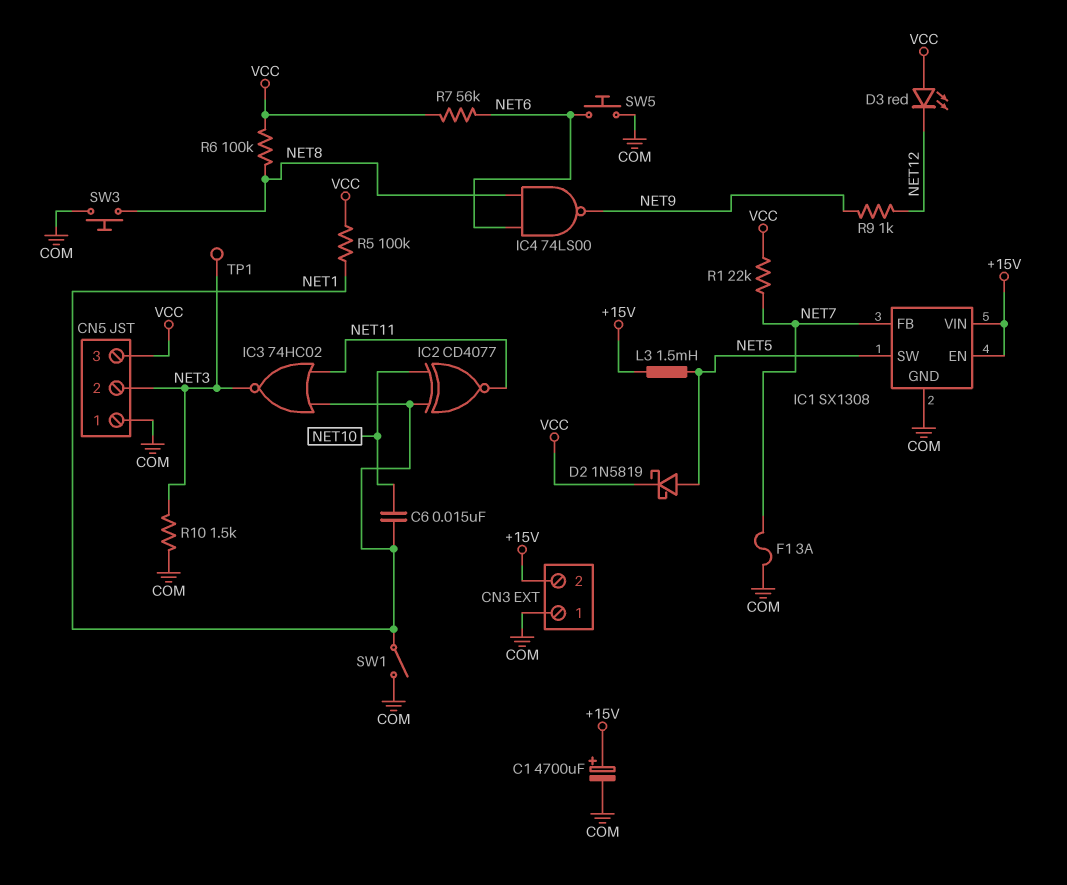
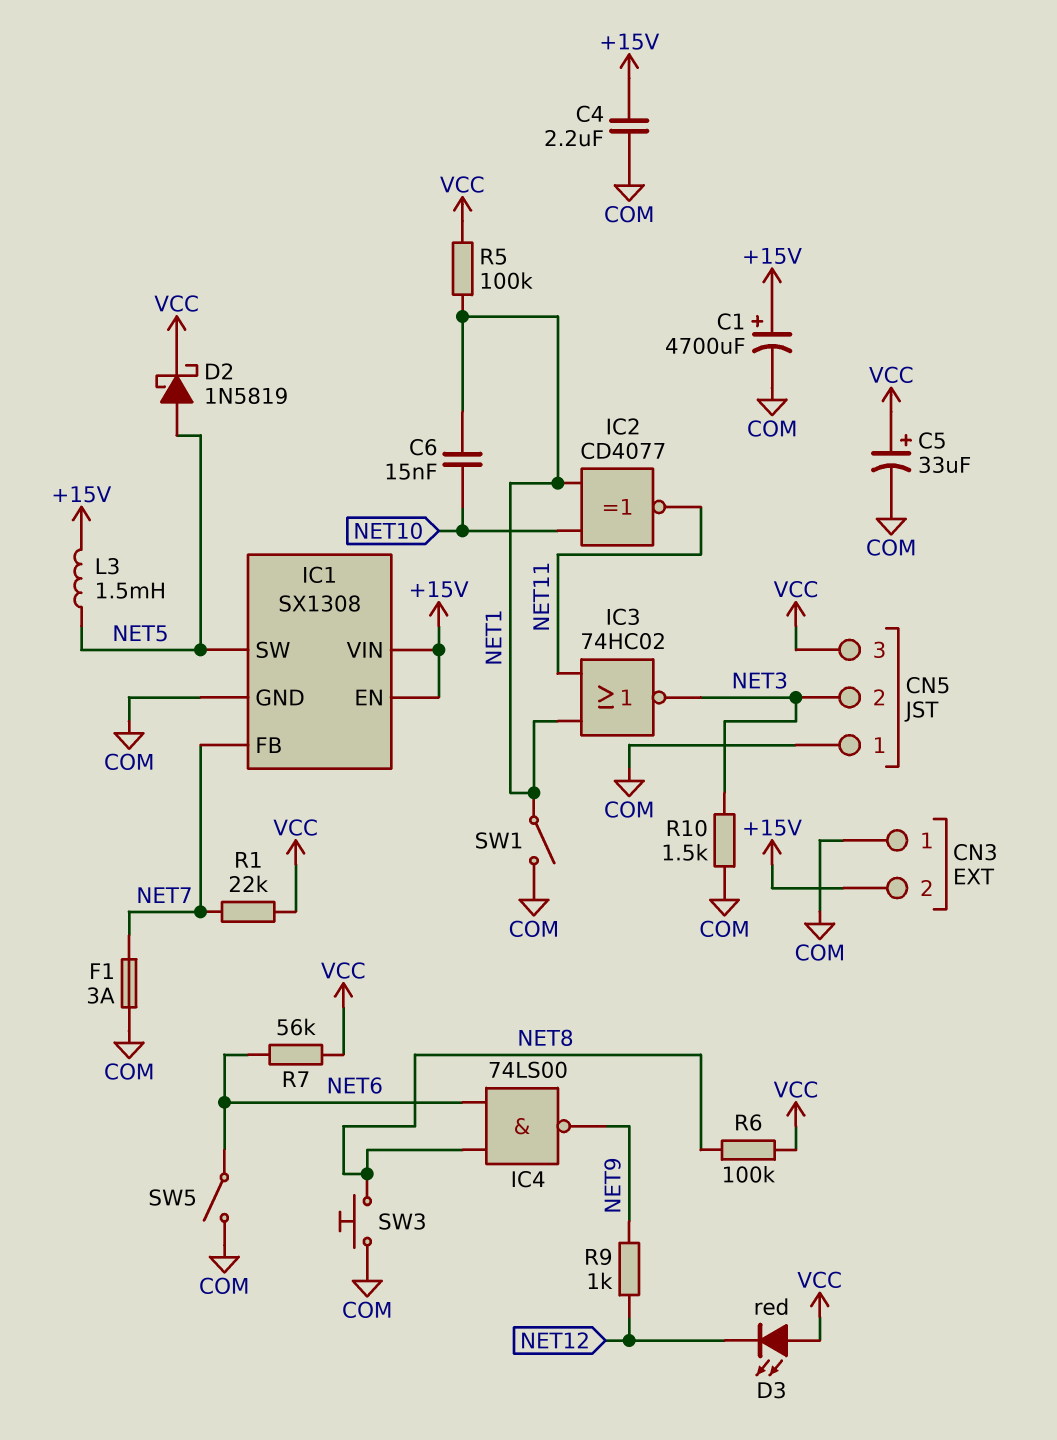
C4: none -> 2.2uF (+15V, COM)
C5: none -> 33uF (plus VCC, minus COM)
SW5: button (COM, NET6) -> switch (COM, NET6)
TP1: test point (NET3) -> none

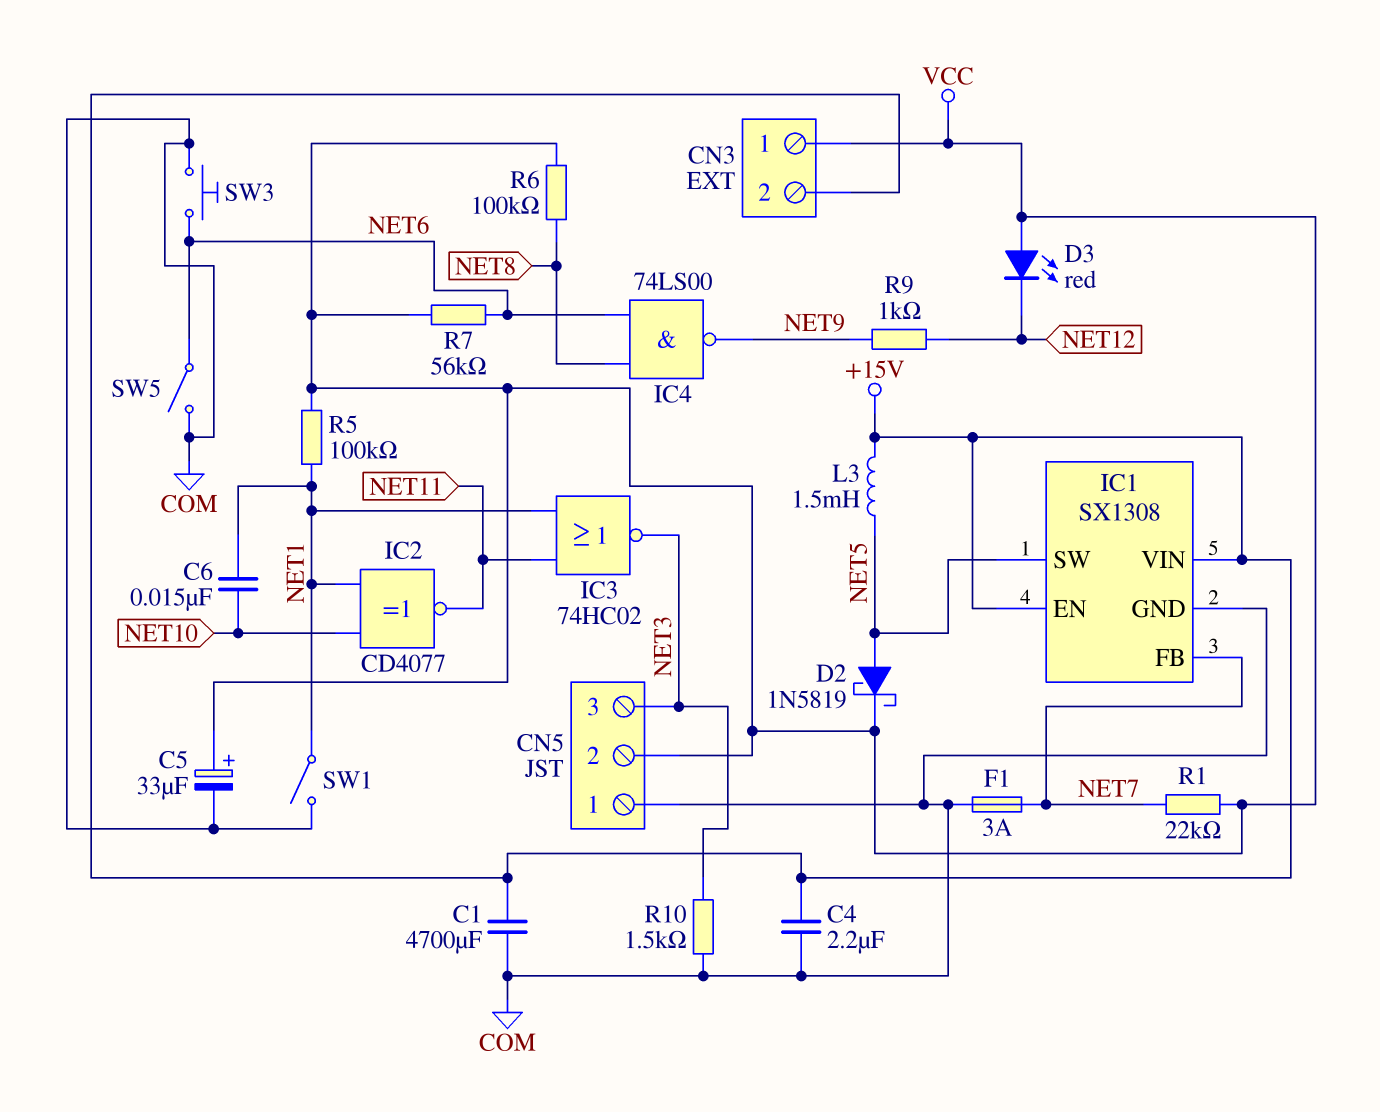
C1: 4700uF (plus +15V, minus COM) -> 4700uF (+15V, COM)
CN3 pin 1: COM -> VCC
CN5 pin 2: NET3 -> VCC
CN5 pin 3: VCC -> NET3
SW3: button (COM, NET8) -> button (COM, NET6)

